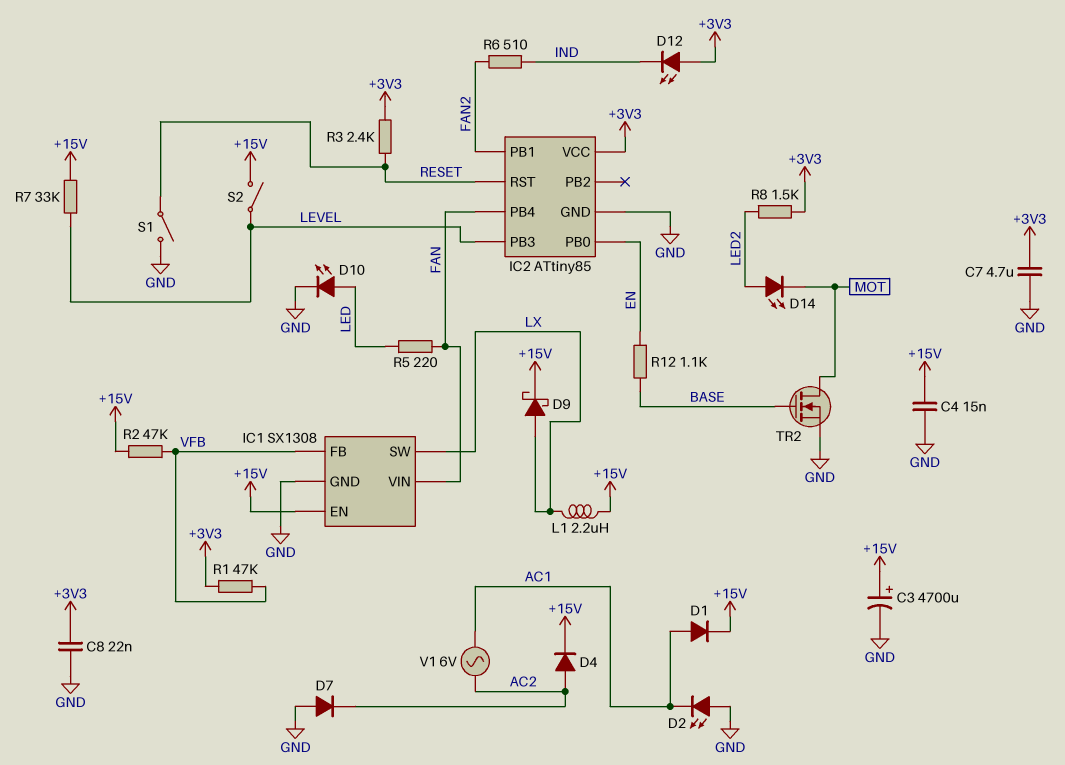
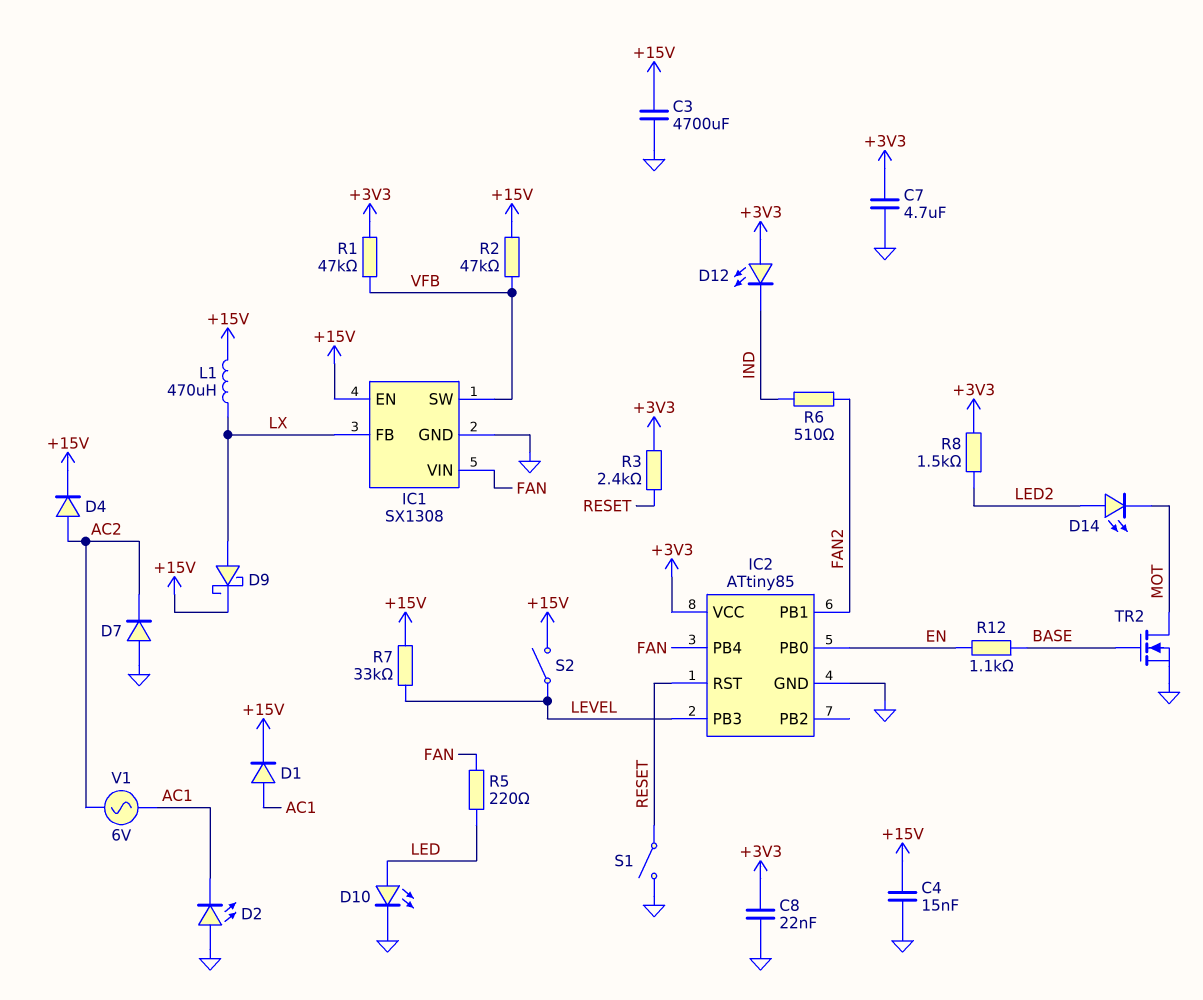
C3: 4700uF (plus +15V, minus GND) -> 4700uF (+15V, GND)
IC1 pin FB: VFB -> LX
IC1 pin SW: LX -> VFB
L1: 2.2uH (+15V, LX) -> 470uH (+15V, LX)

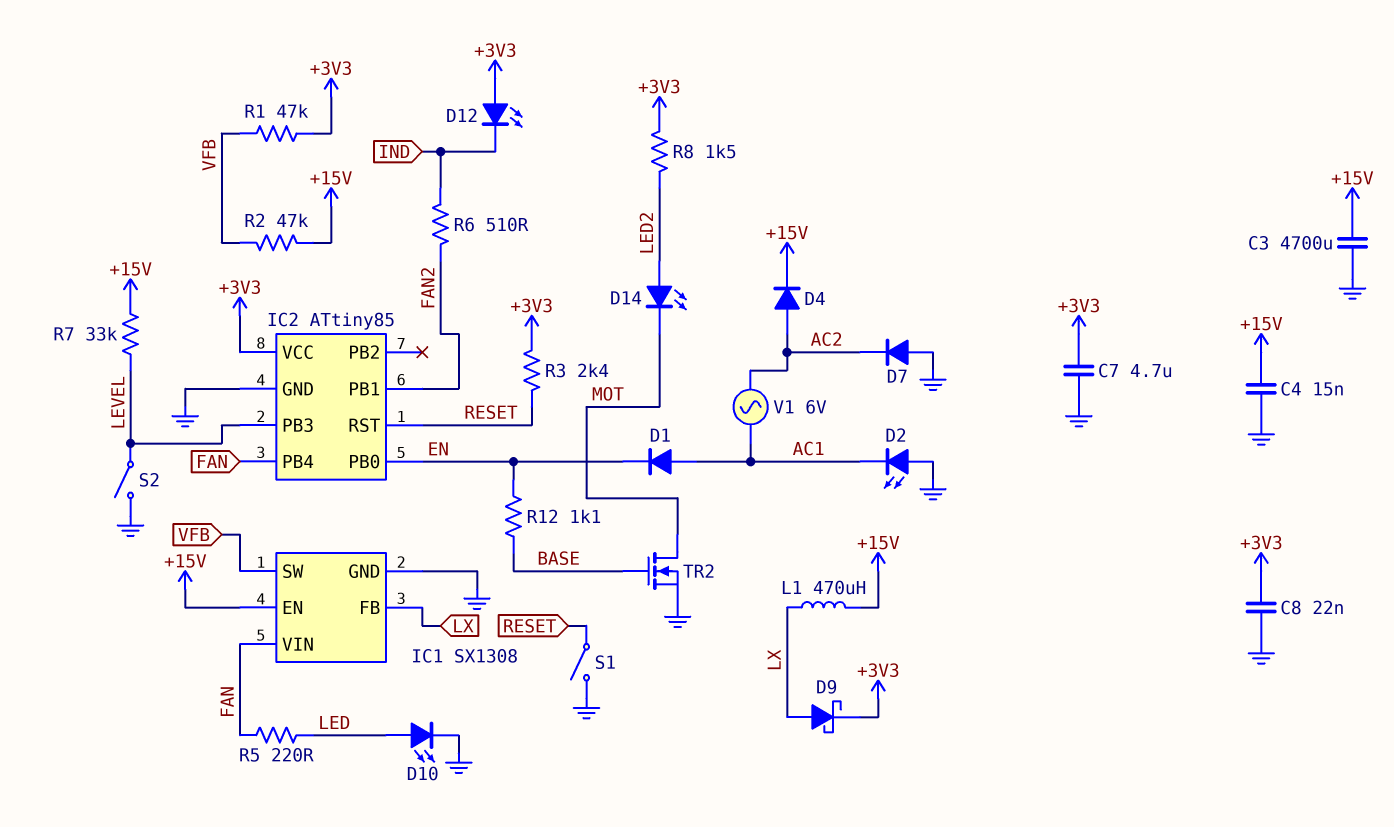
D1: diode (A AC1, K +15V) -> diode (A AC1, K EN)
D9: schottky (A LX, K +15V) -> schottky (A LX, K +3V3)
S2: switch (+15V, LEVEL) -> switch (GND, LEVEL)

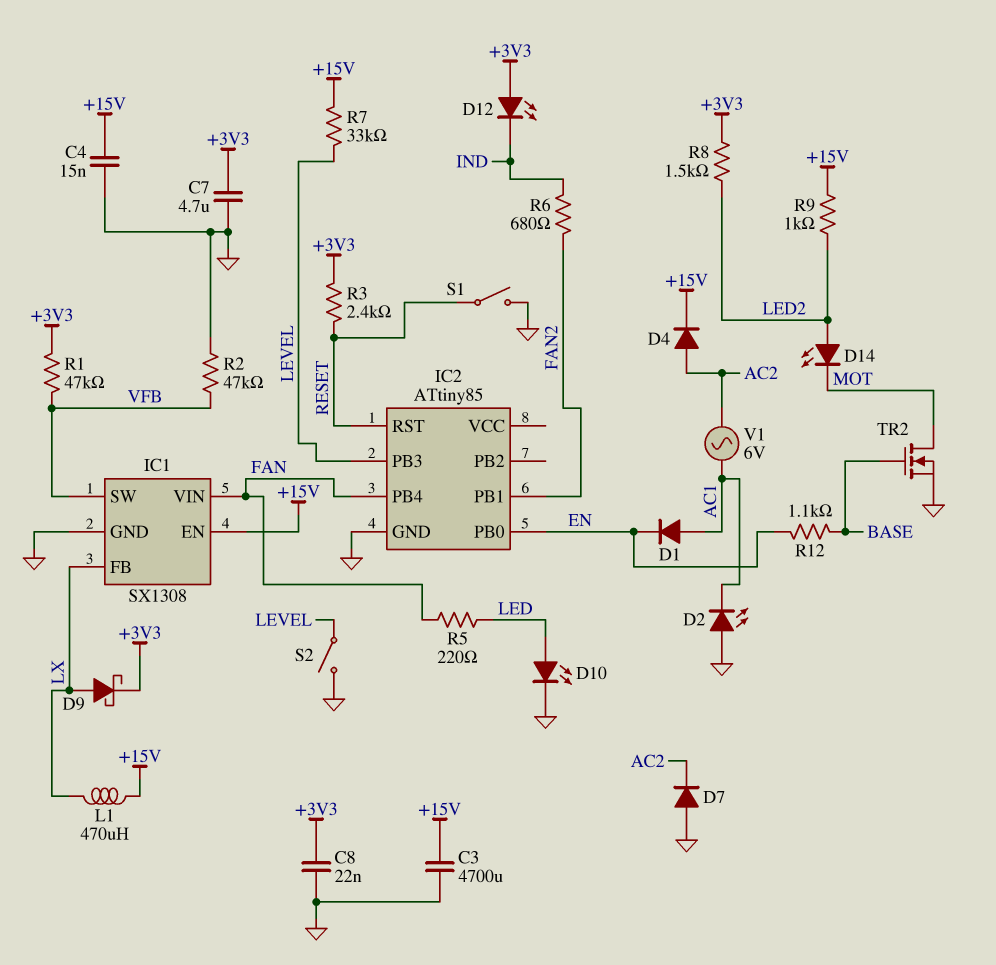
IC2 pin VCC: +3V3 -> none
R2: 47k (+15V, VFB) -> 47k (GND, VFB)
R6: 510 (FAN2, IND) -> 680 (FAN2, IND)
R9: none -> 1k (+15V, LED2)

